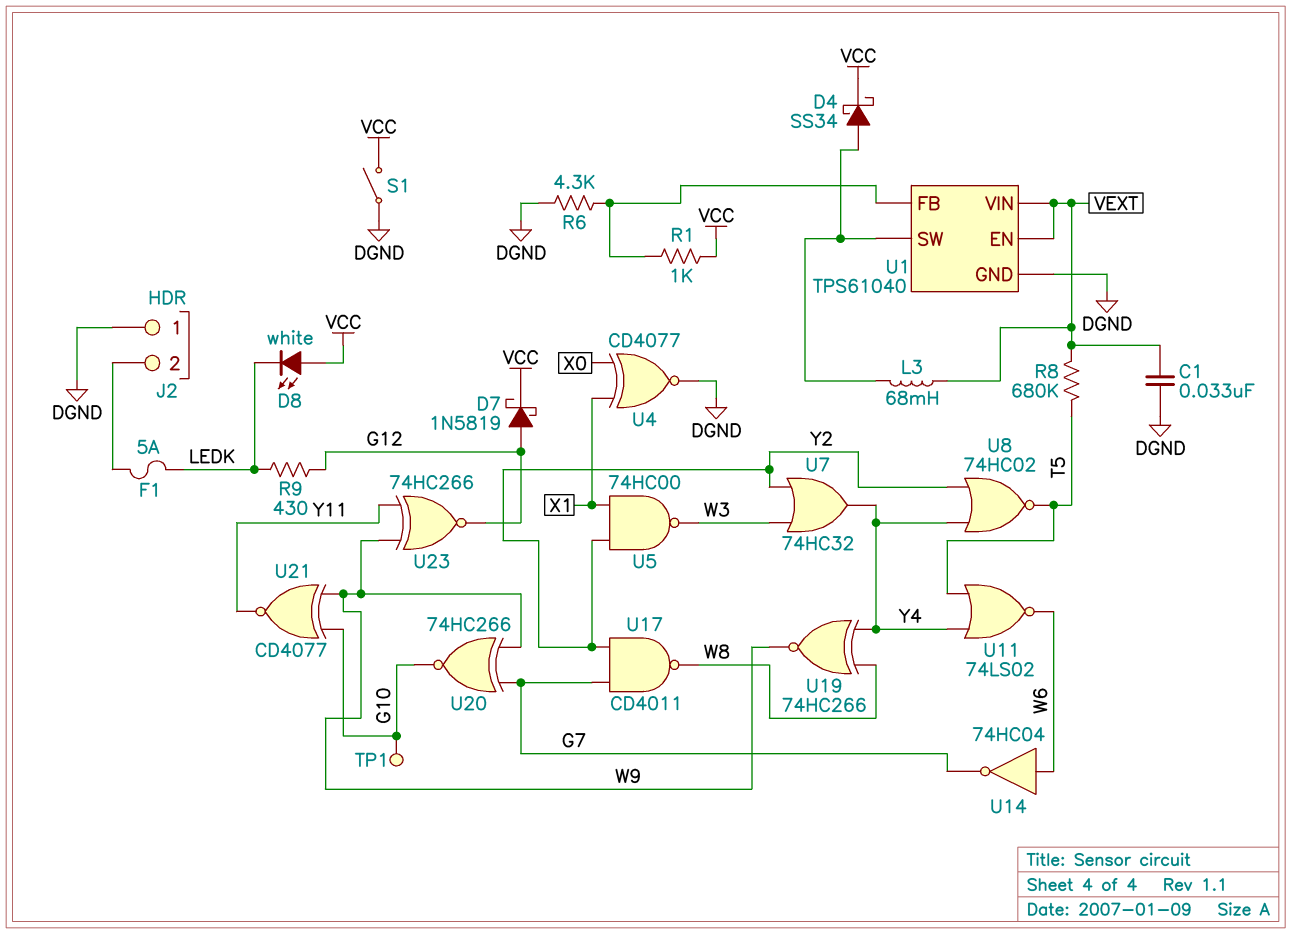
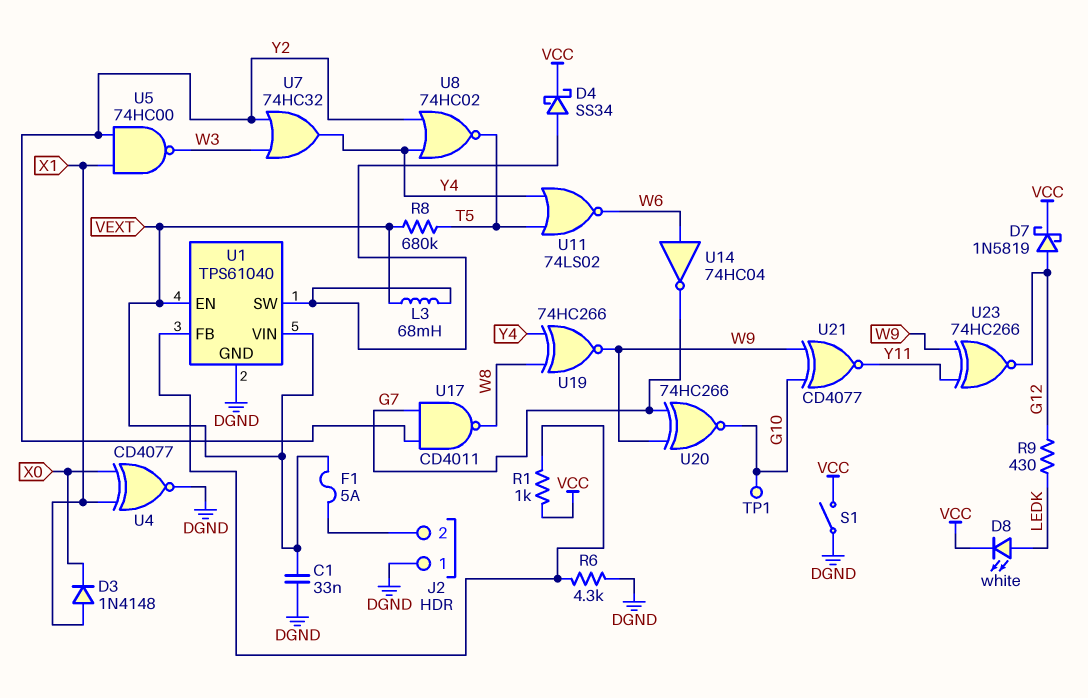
D3: none -> diode 1N4148 (A X1, K X0)
D8: LED white (A VCC, K LEDK) -> LED white (A LEDK, K VCC)
F1: 5A (J2/2, LEDK) -> 5A (J2/2, VEXT)

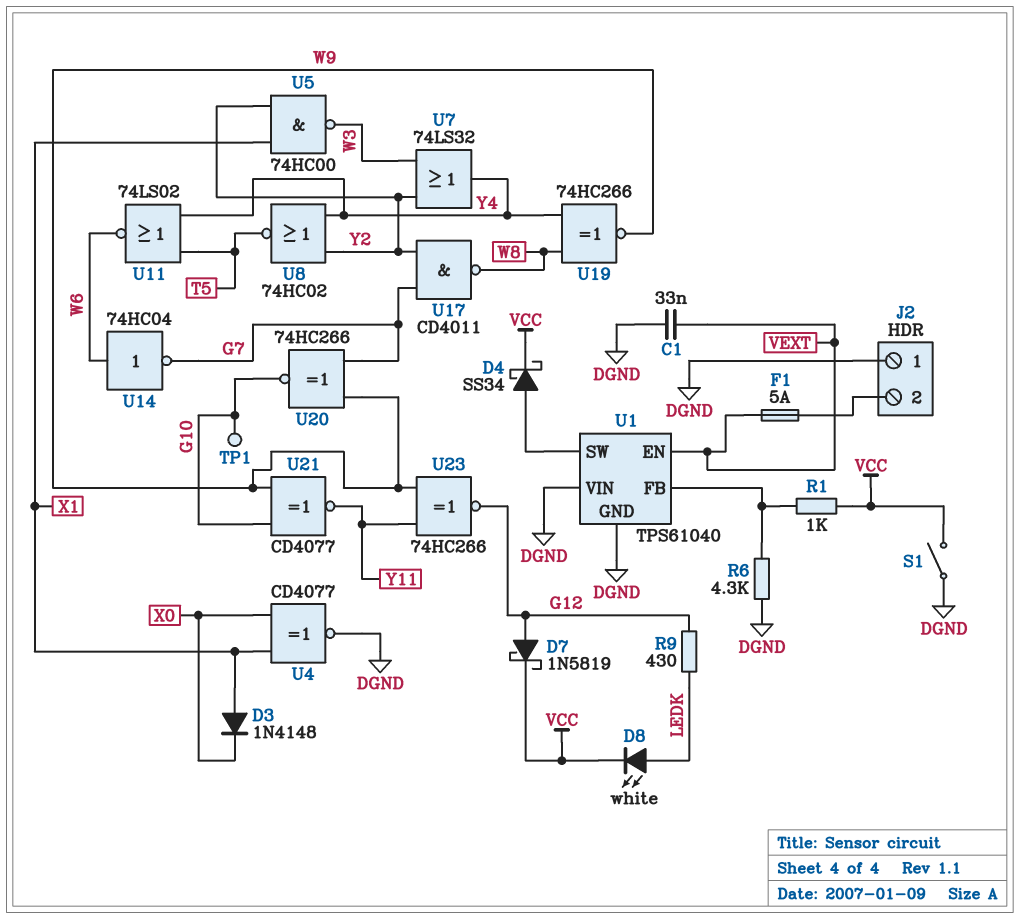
L3: 68mH (U1/SW, VEXT) -> none
R8: 680k (T5, VEXT) -> none
U1 pin VIN: VEXT -> DGND
U7: OR 74HC32 (in W3, in Y2, out Y4) -> OR 74LS32 (in W3, in Y2, out Y4)

